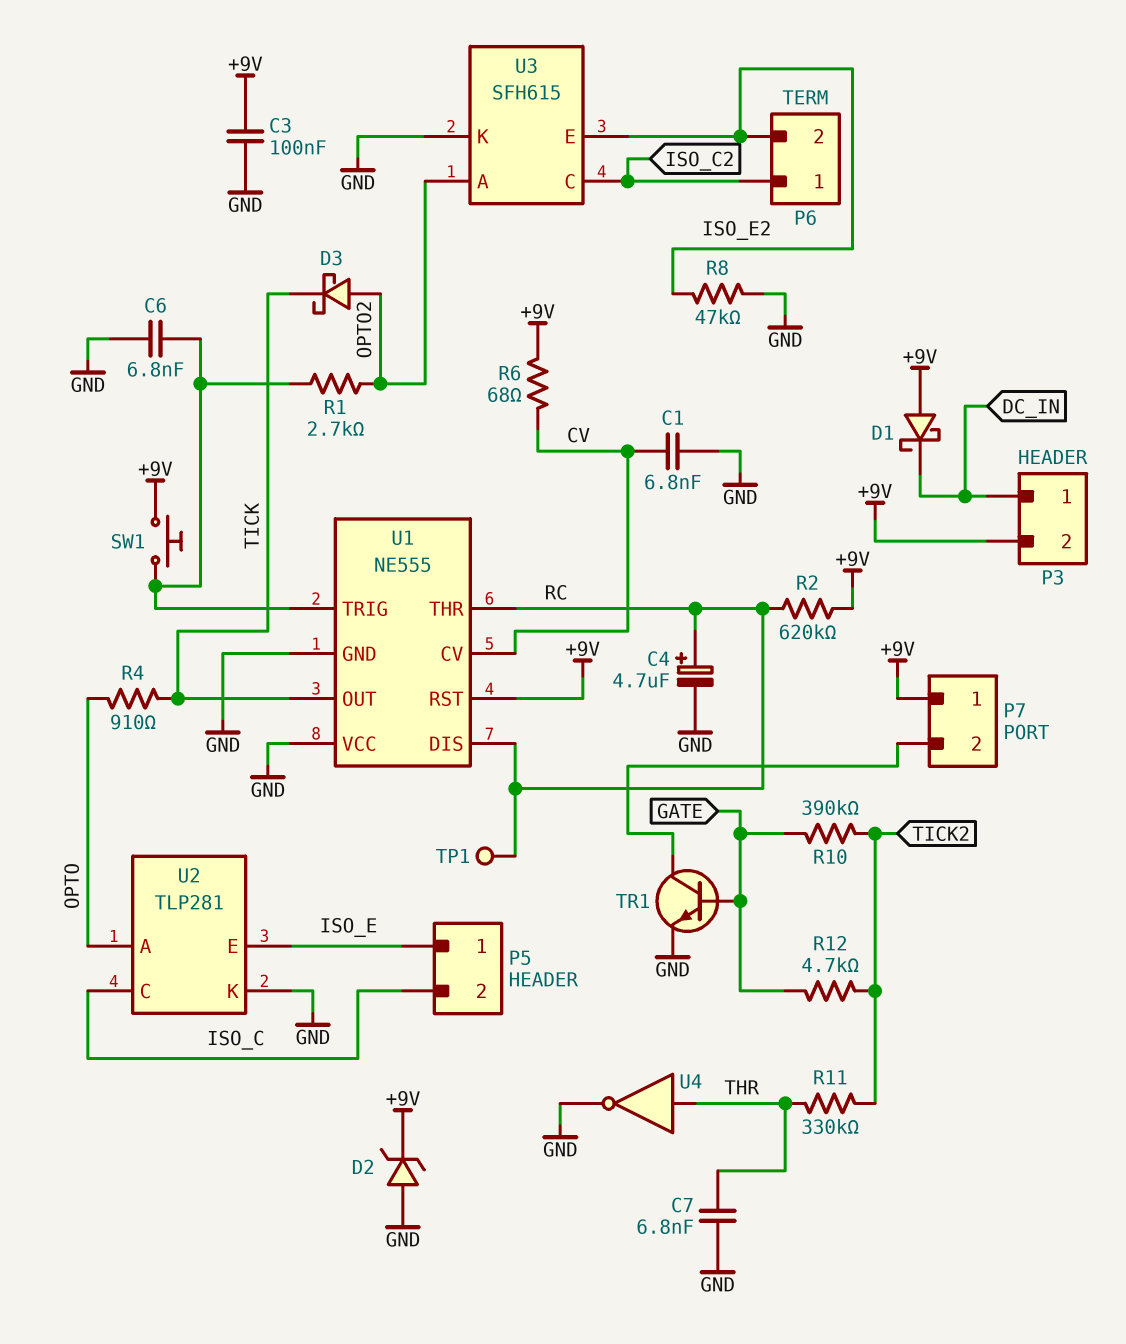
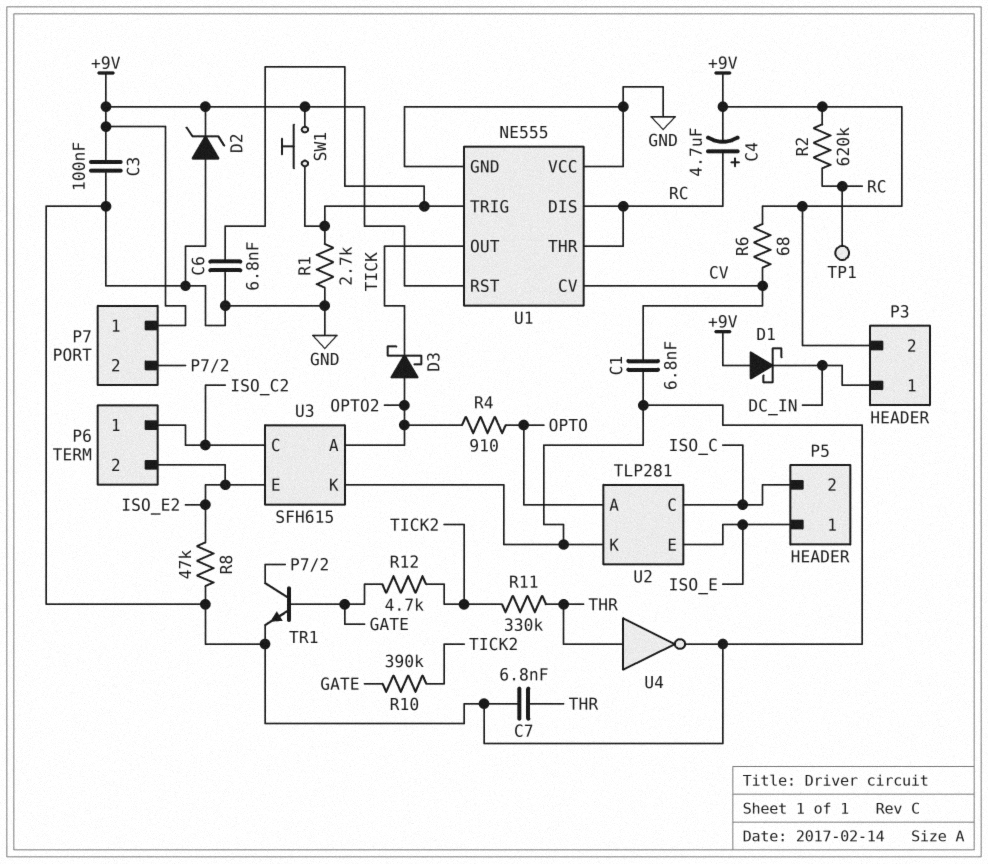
C4: 4.7uF (plus RC, minus GND) -> 4.7uF (plus RC, minus +9V)
R1: 2.7k (OPTO2, U1/TRIG) -> 2.7k (GND, U1/TRIG)
R4: 910 (OPTO, TICK) -> 910 (OPTO, OPTO2)

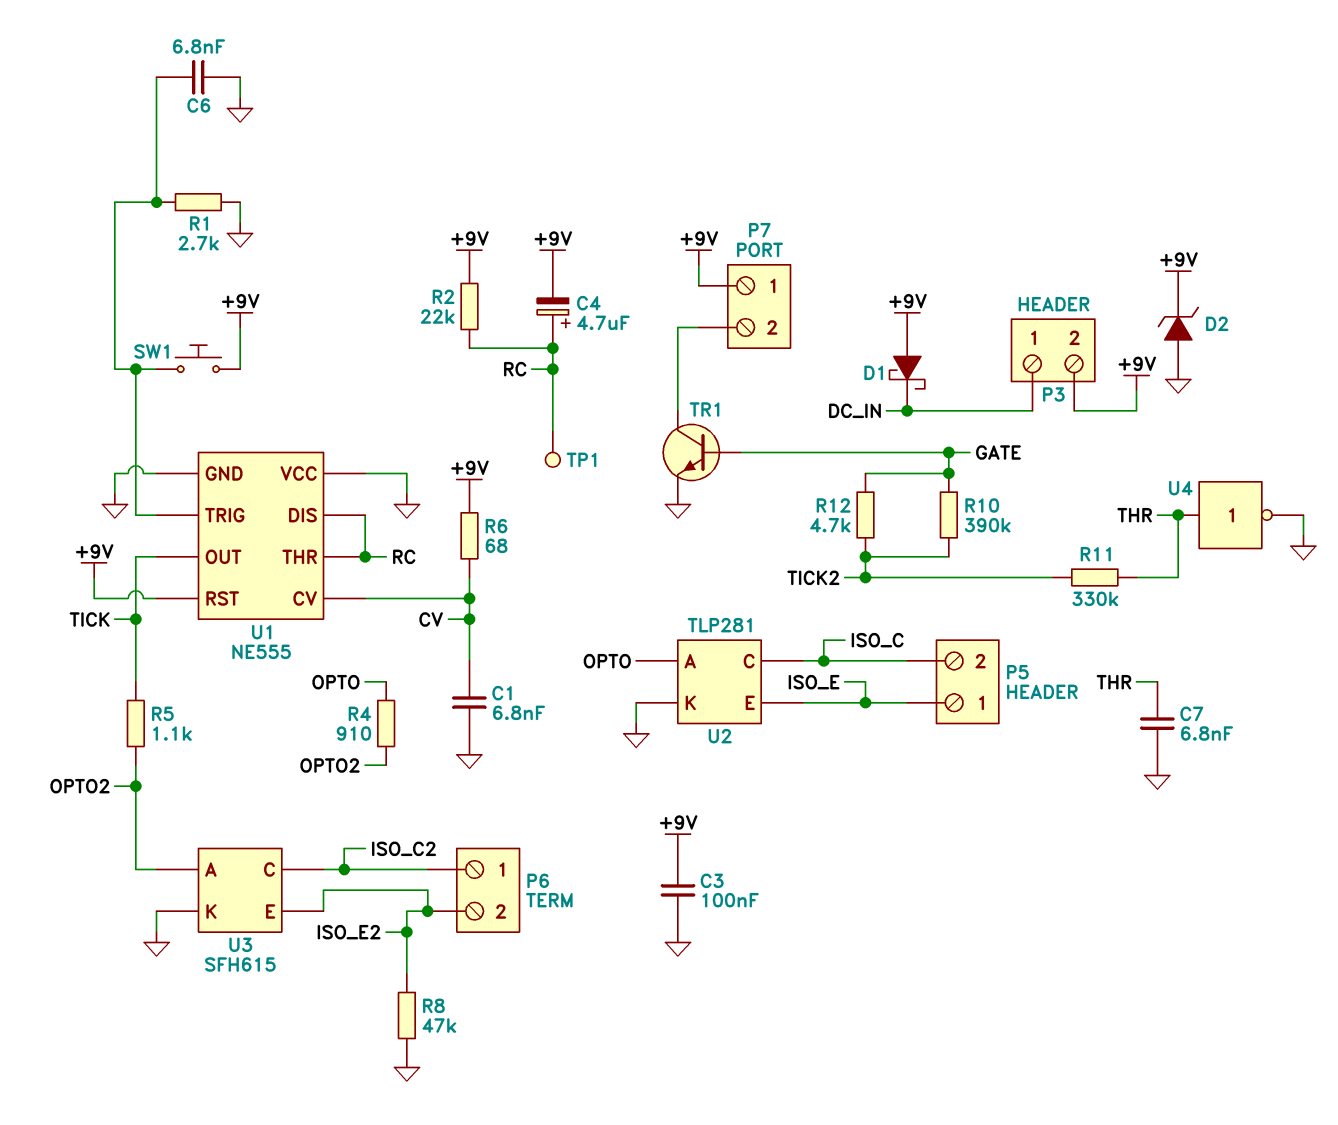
D3: schottky (A OPTO2, K TICK) -> none
R2: 620k (+9V, RC) -> 22k (+9V, RC)
R5: none -> 1.1k (OPTO2, TICK)

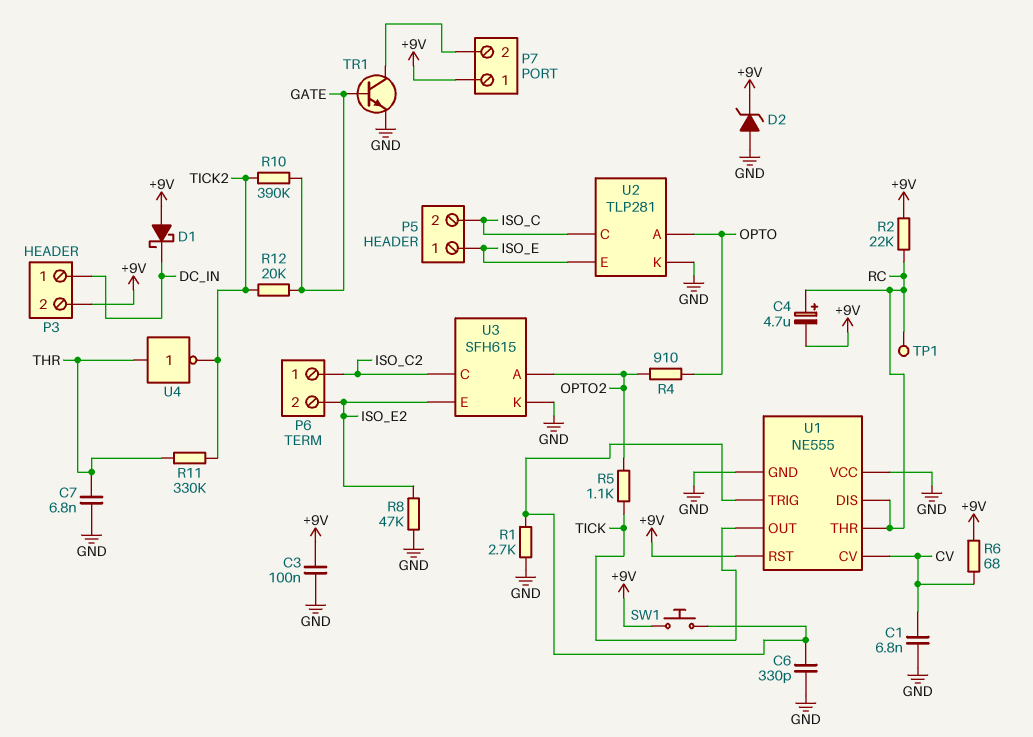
C6: 6.8nF (GND, U1/TRIG) -> 330pF (GND, U1/TRIG)
R12: 4.7k (GATE, TICK2) -> 20k (GATE, TICK2)
U4: NOT (in THR, out GND) -> NOT (in THR, out TICK2)

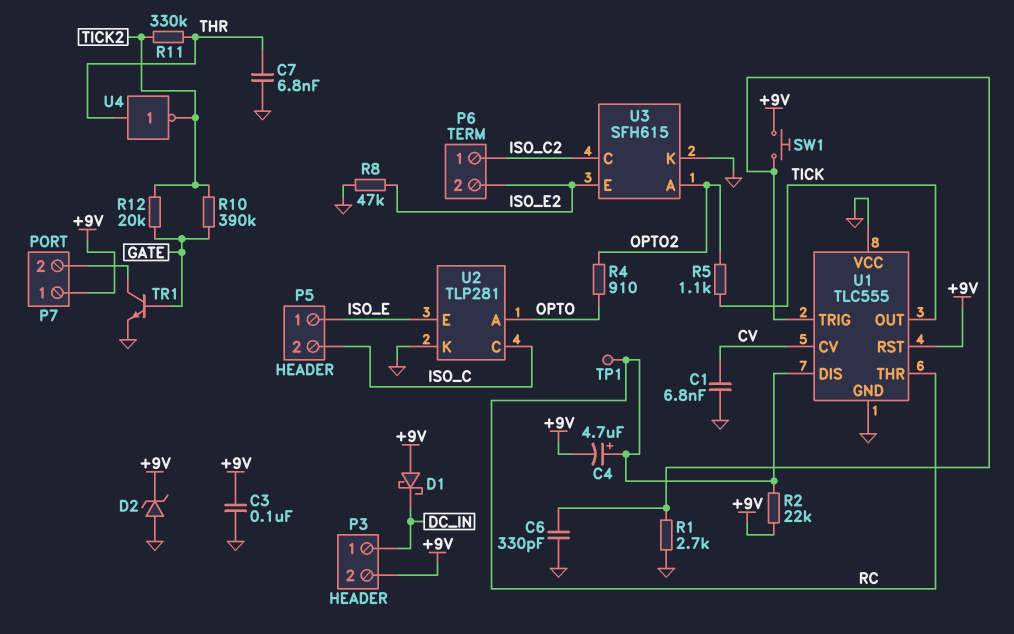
R6: 68 (+9V, CV) -> none
U1: NE555 -> TLC555

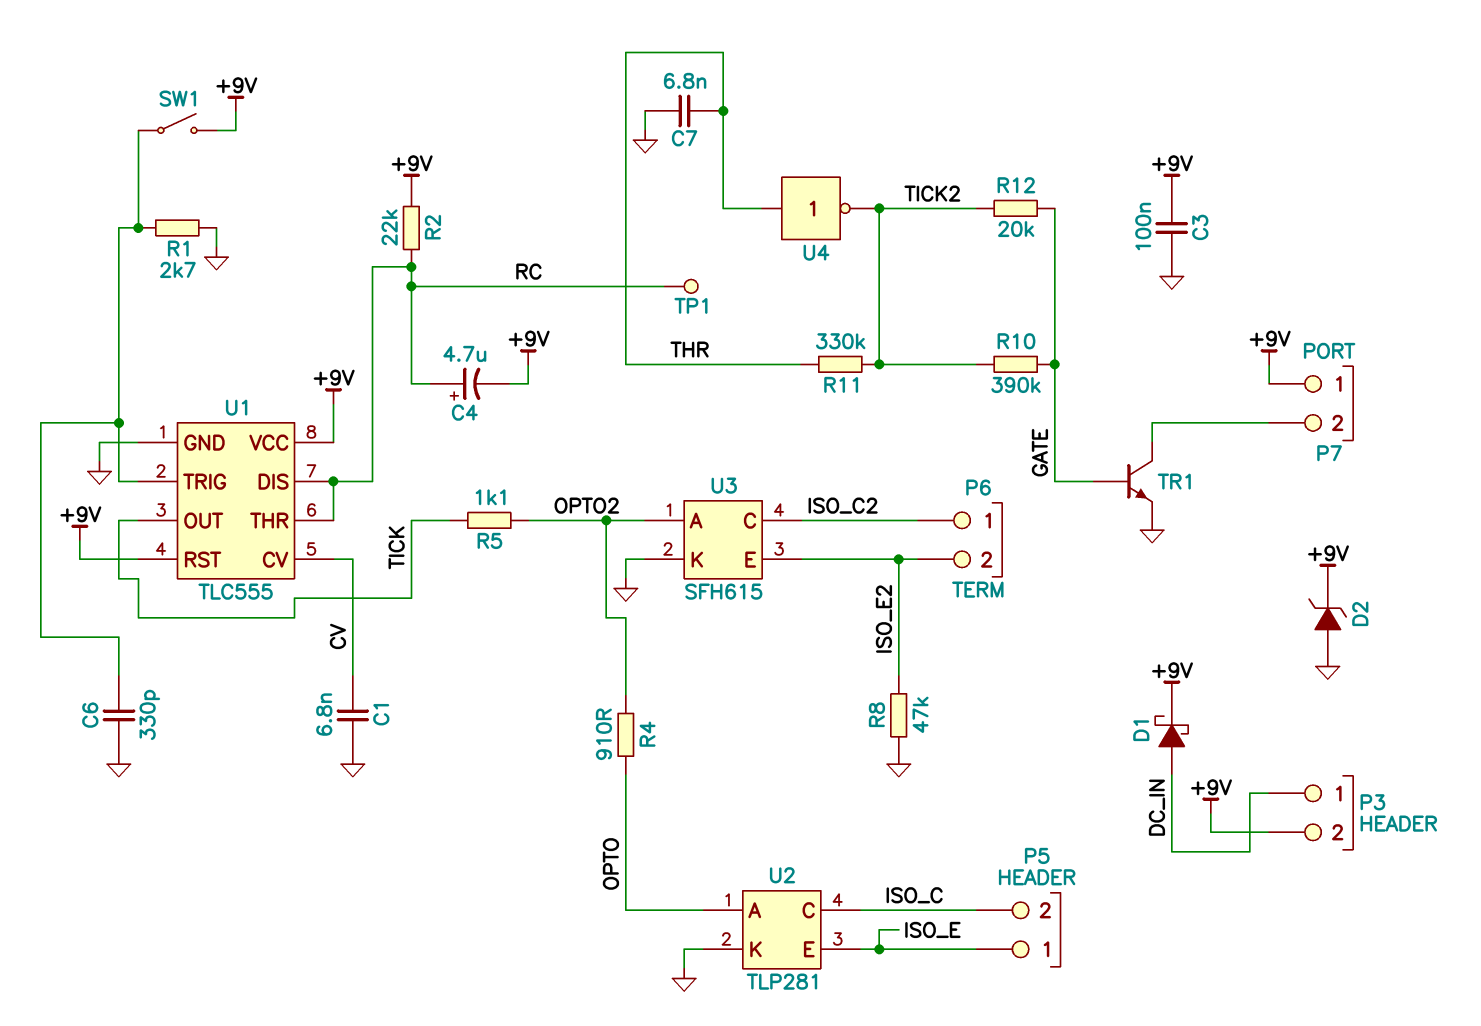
D1: schottky (A +9V, K DC_IN) -> schottky (A DC_IN, K +9V)
SW1: button (+9V, U1/TRIG) -> switch (+9V, U1/TRIG)
U1 pin VCC: GND -> +9V

